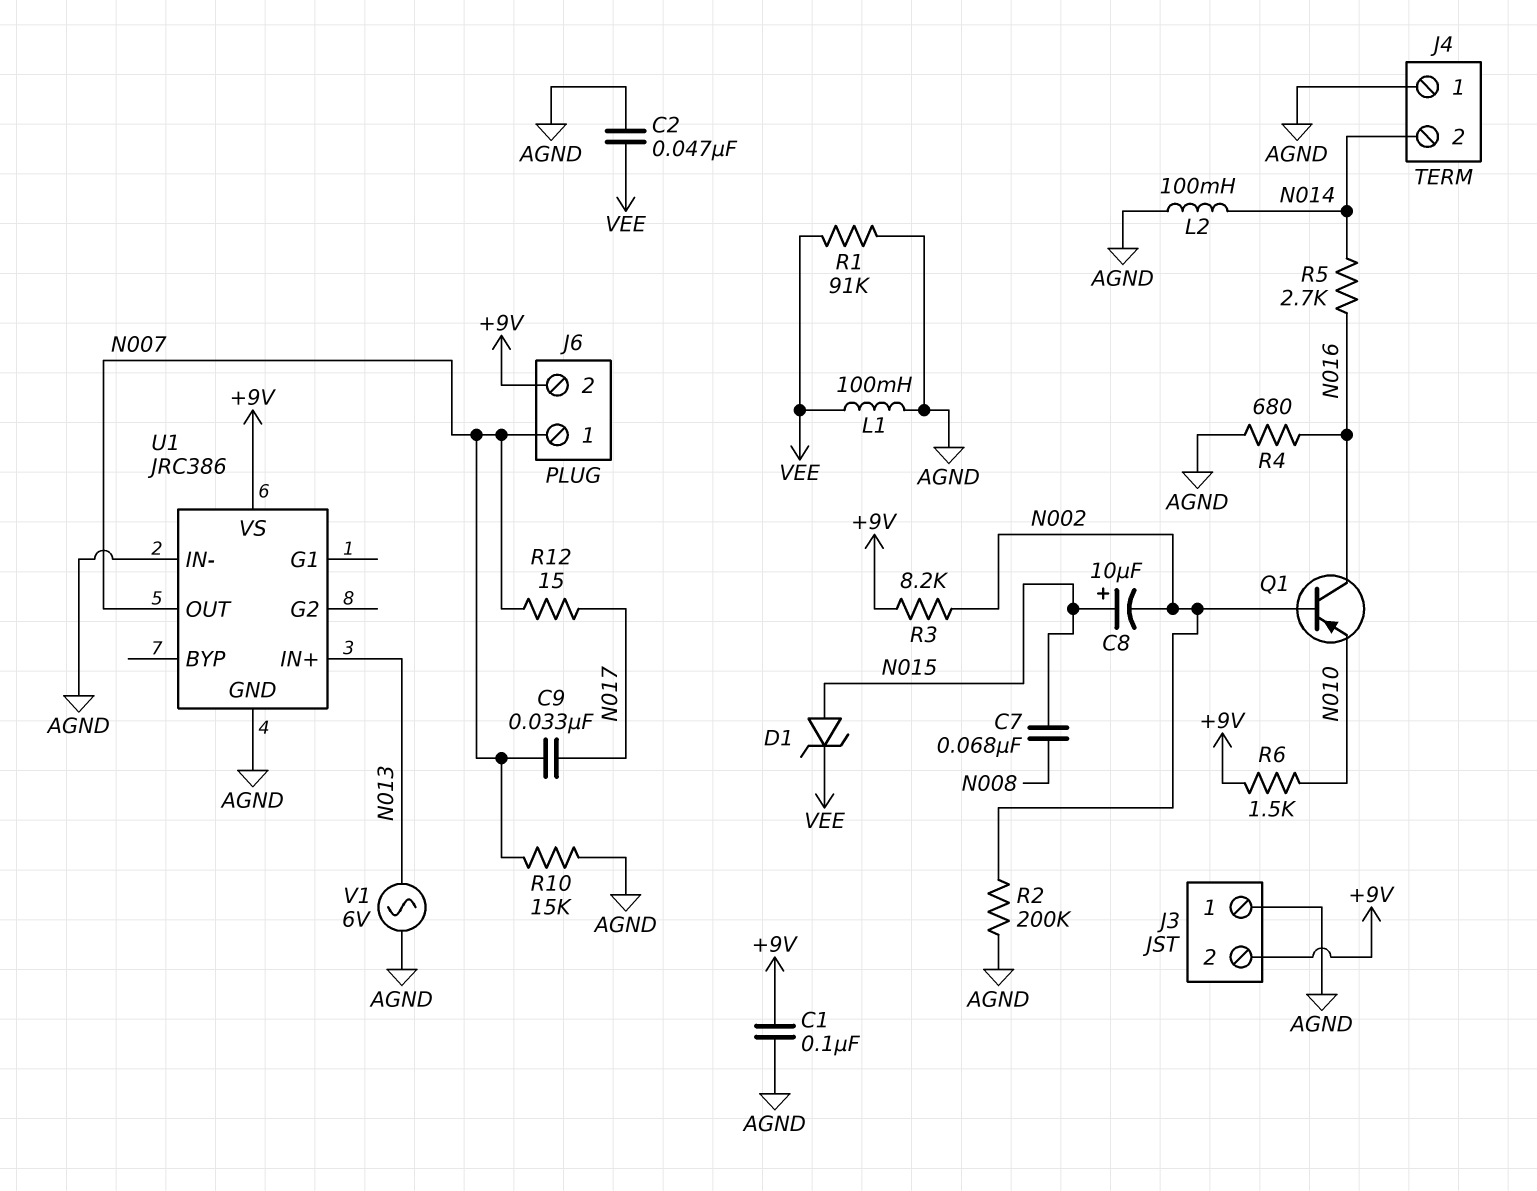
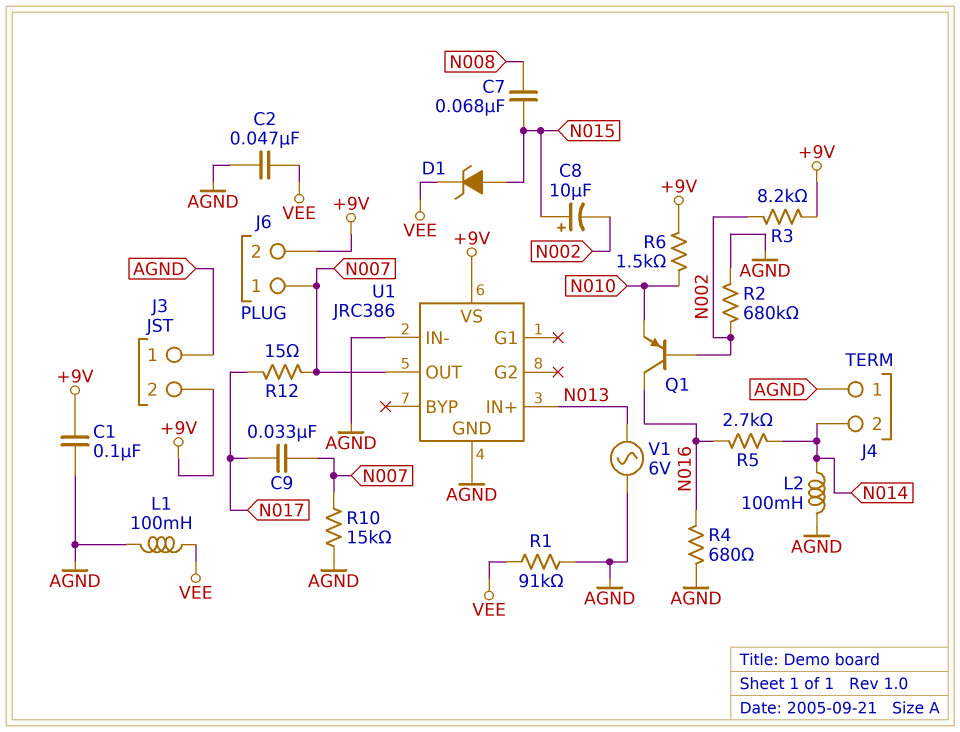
R2: 200k (AGND, N002) -> 680k (AGND, N002)

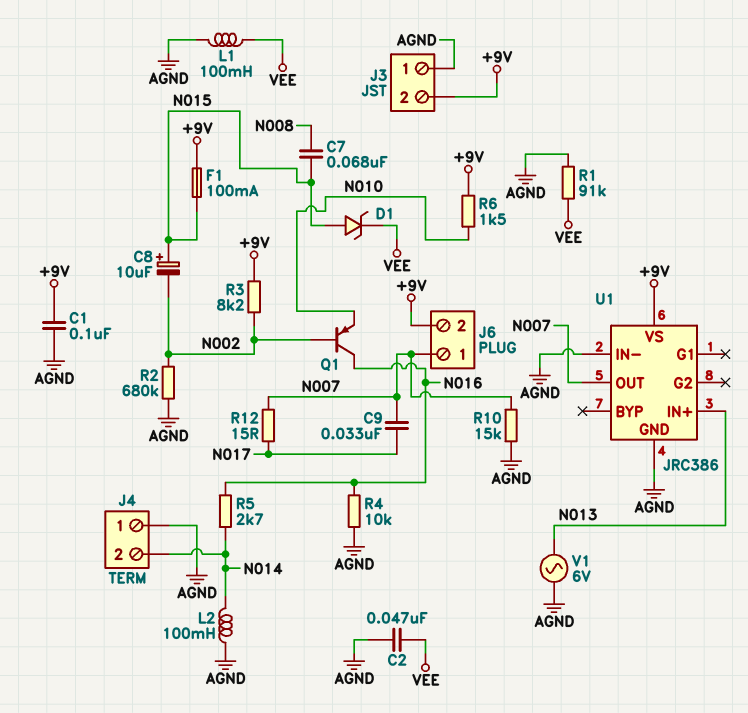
F1: none -> 100mA (+9V, N015)
R4: 680 (AGND, N016) -> 10k (AGND, N016)

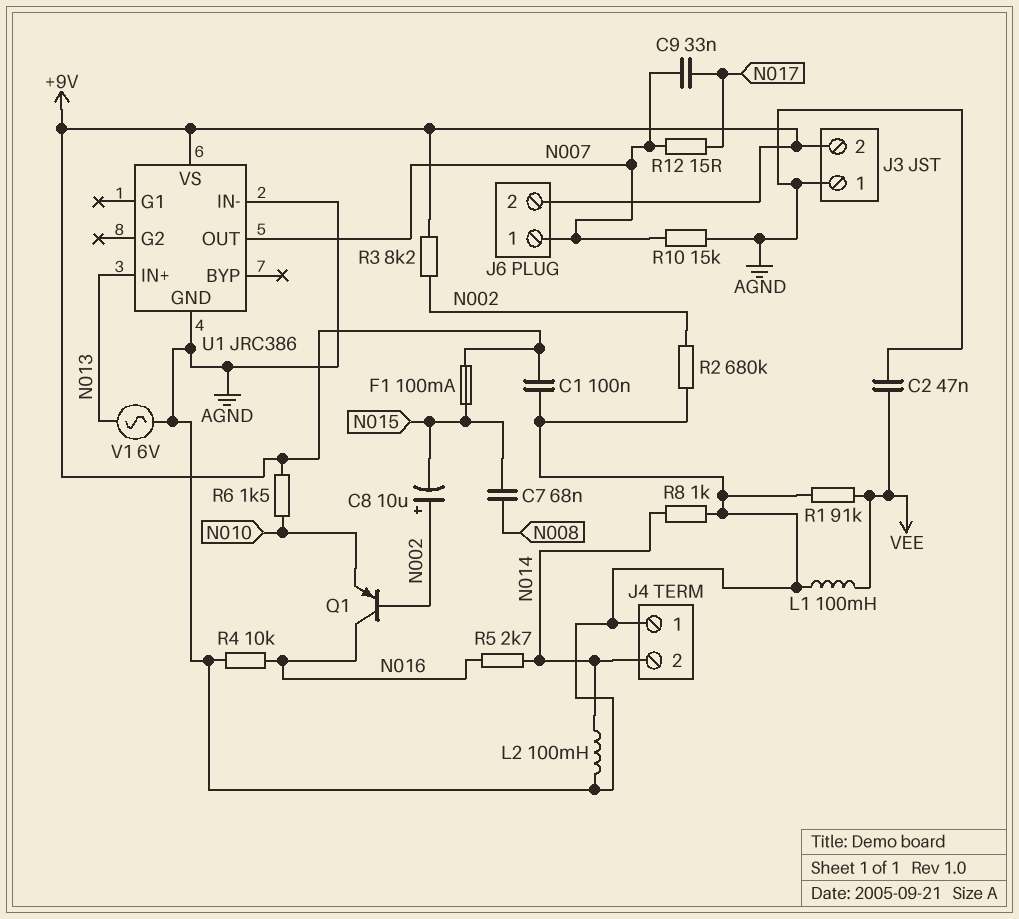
C8: 10uF (plus N015, minus N002) -> 10uF (plus N002, minus N015)
D1: zener (A N015, K VEE) -> none
R8: none -> 1k (AGND, N014)

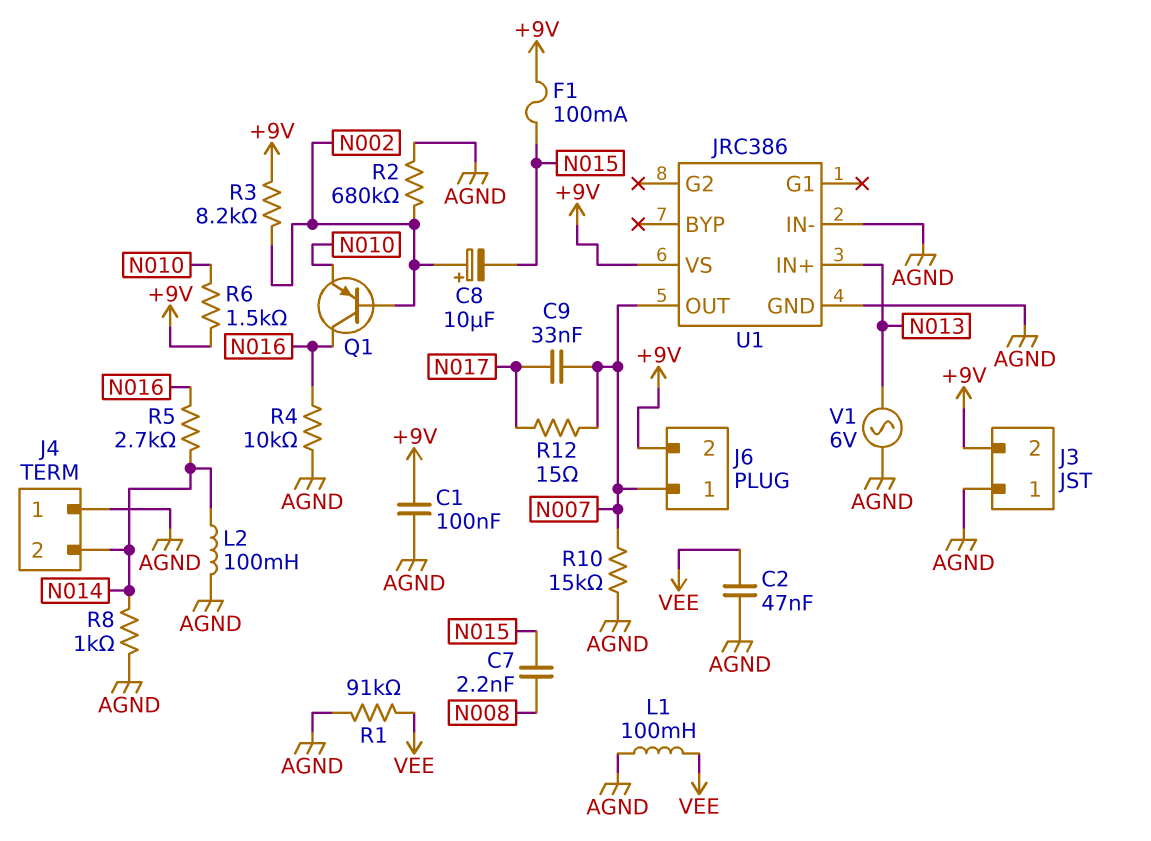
C7: 68nF (N008, N015) -> 2.2nF (N008, N015)

